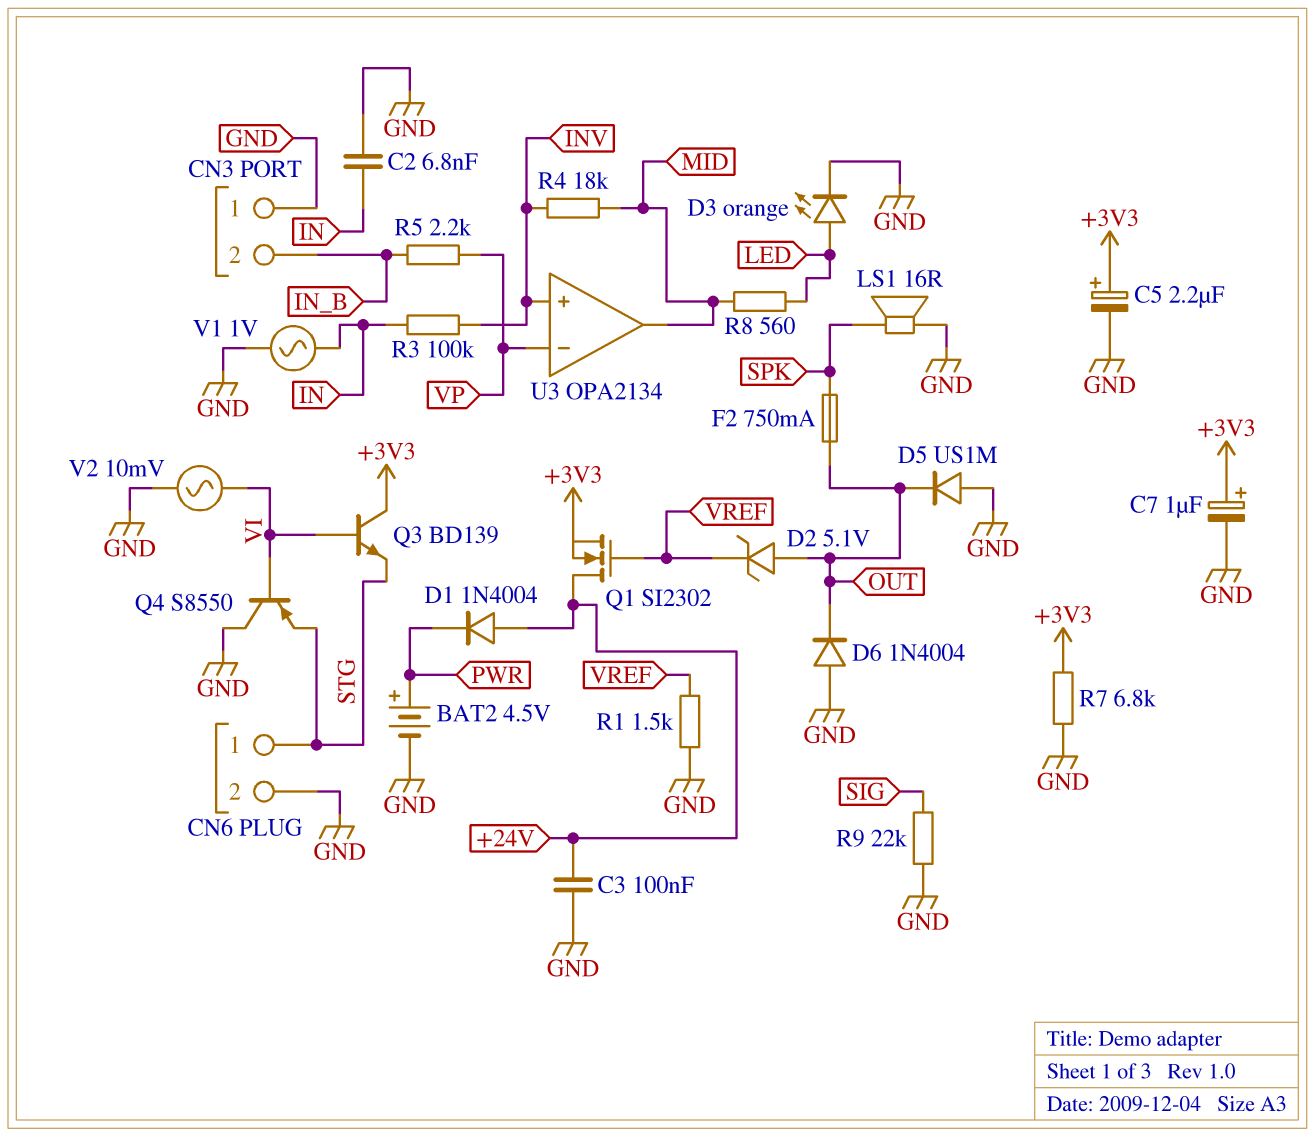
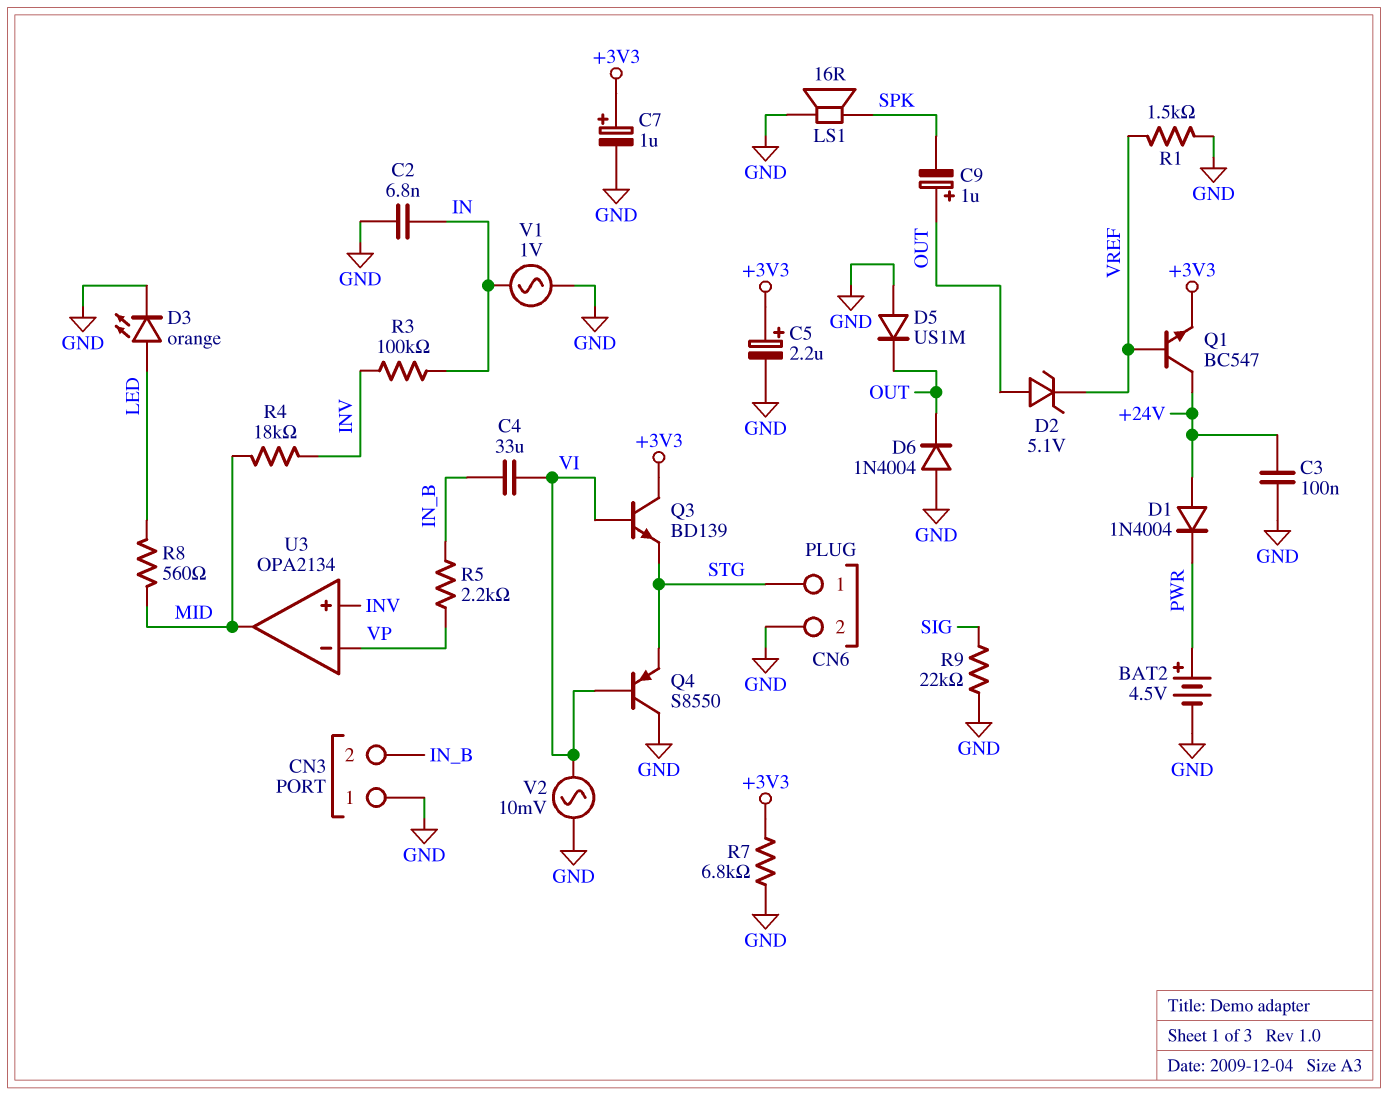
C4: none -> 33uF (IN_B, VI)
C9: none -> 1uF (plus OUT, minus SPK)
F2: 750mA (OUT, SPK) -> none
Q1: NMOS SI2302 (G VREF, D +24V, S +3V3) -> NPN BC547 (B VREF, C +24V, E +3V3)

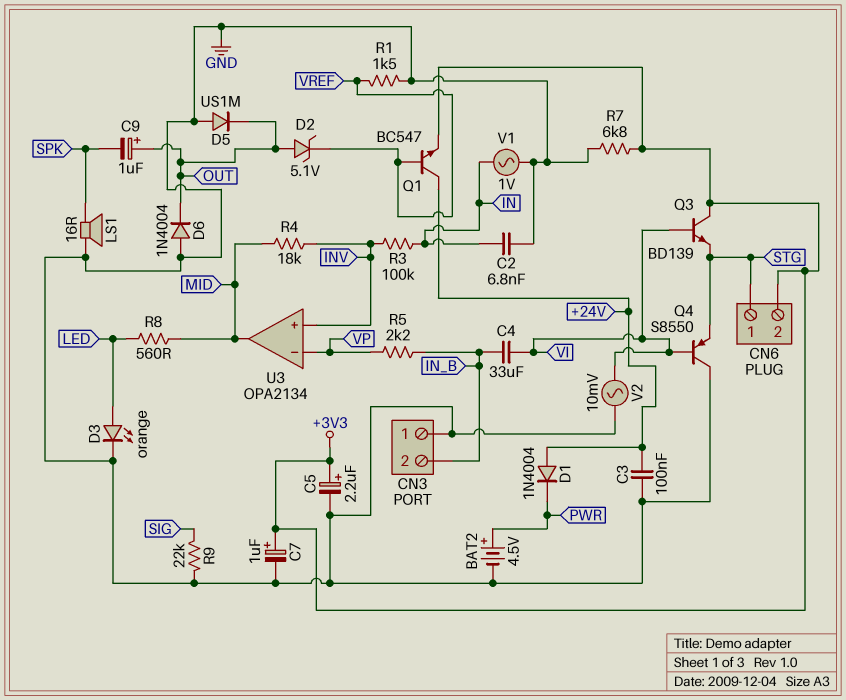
CN6 pin 2: GND -> +3V3

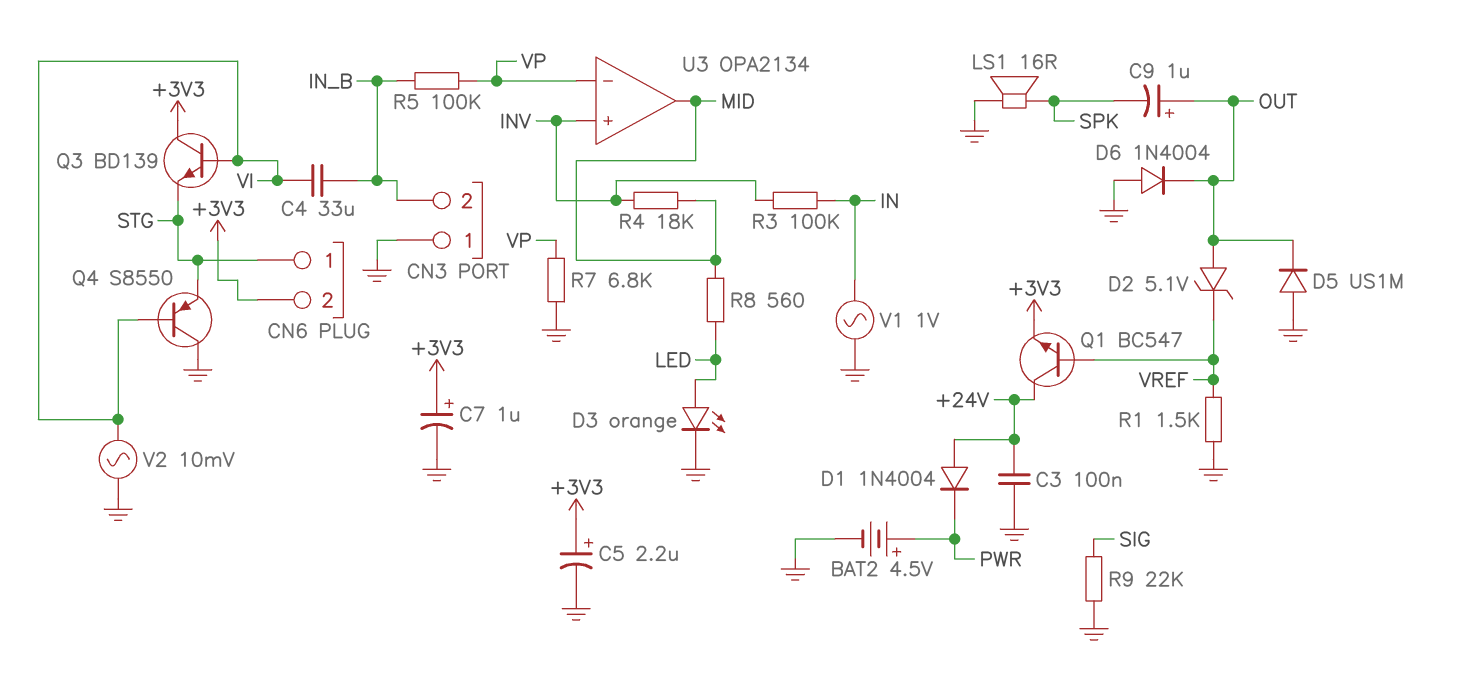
C2: 6.8nF (GND, IN) -> none
R5: 2.2k (IN_B, VP) -> 100k (IN_B, VP)
R7: 6.8k (+3V3, GND) -> 6.8k (GND, VP)

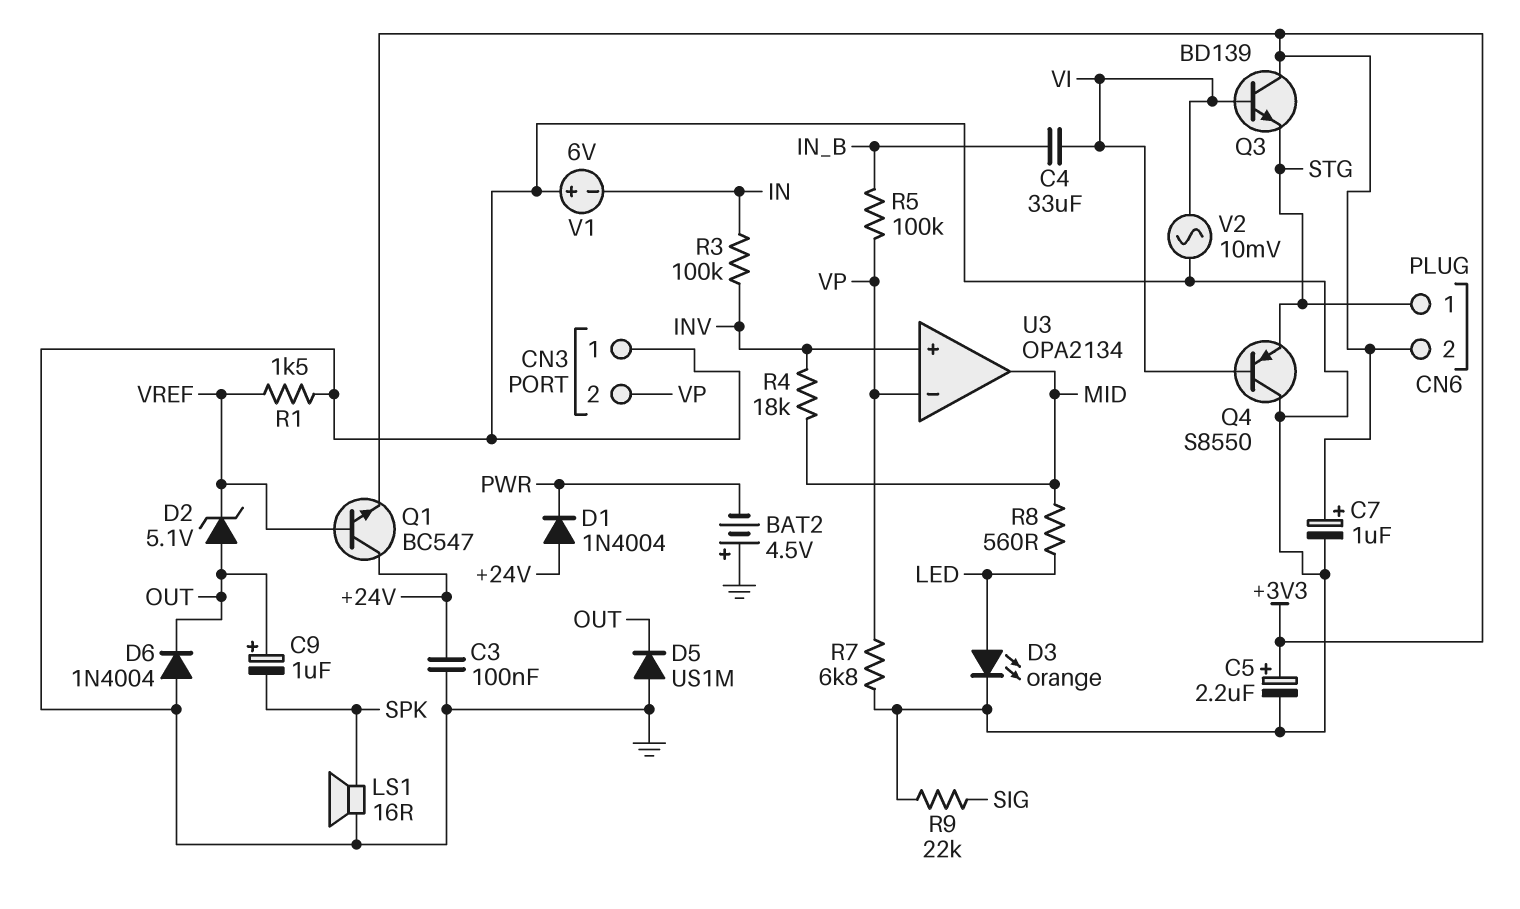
BAT2: 4.5V (plus PWR, minus GND) -> 4.5V (plus GND, minus PWR)
CN3 pin 2: IN_B -> VP
V1: AC 1V (GND, IN) -> 6V (plus GND, minus IN)

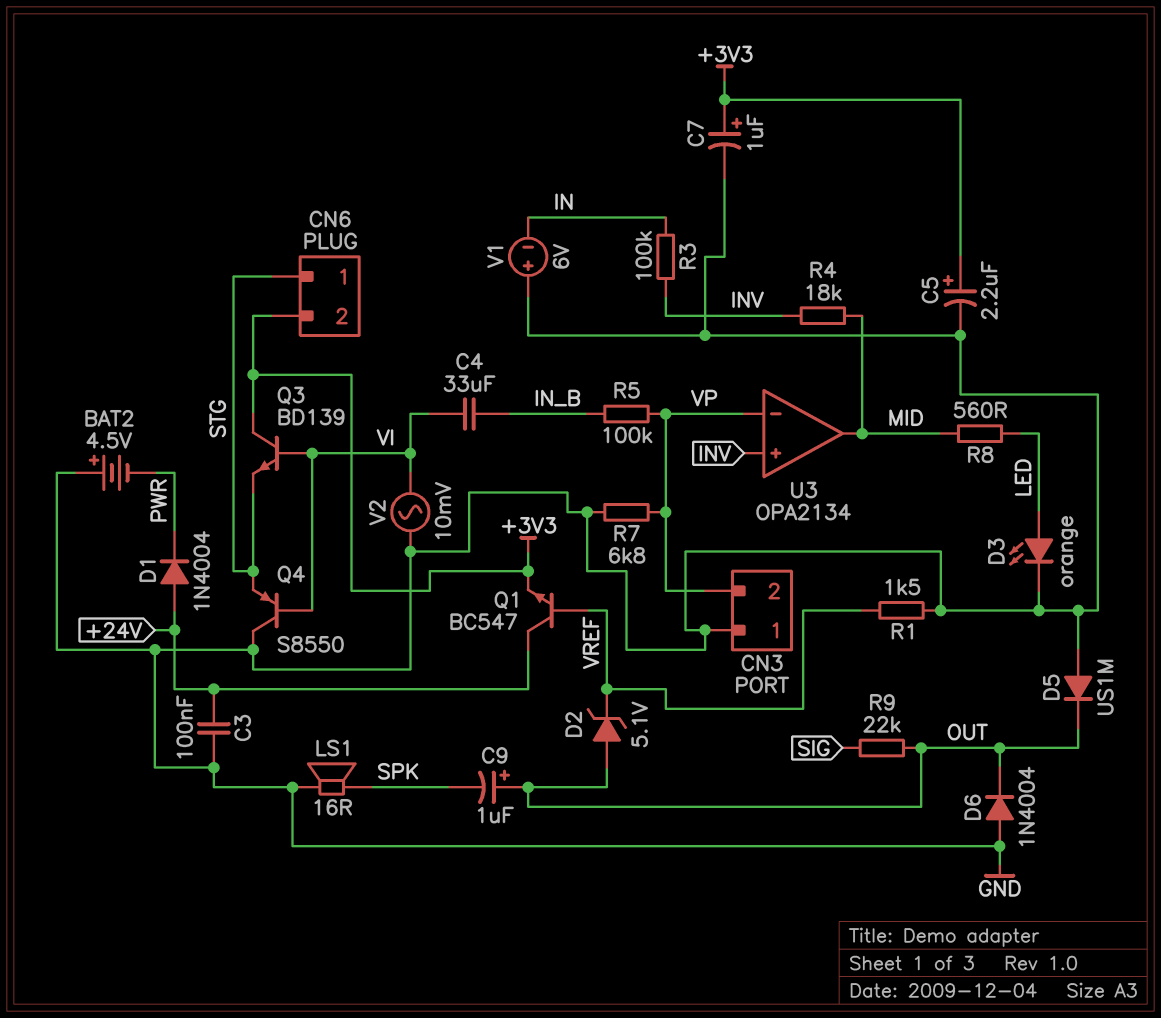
R9: 22k (GND, SIG) -> 22k (OUT, SIG)

